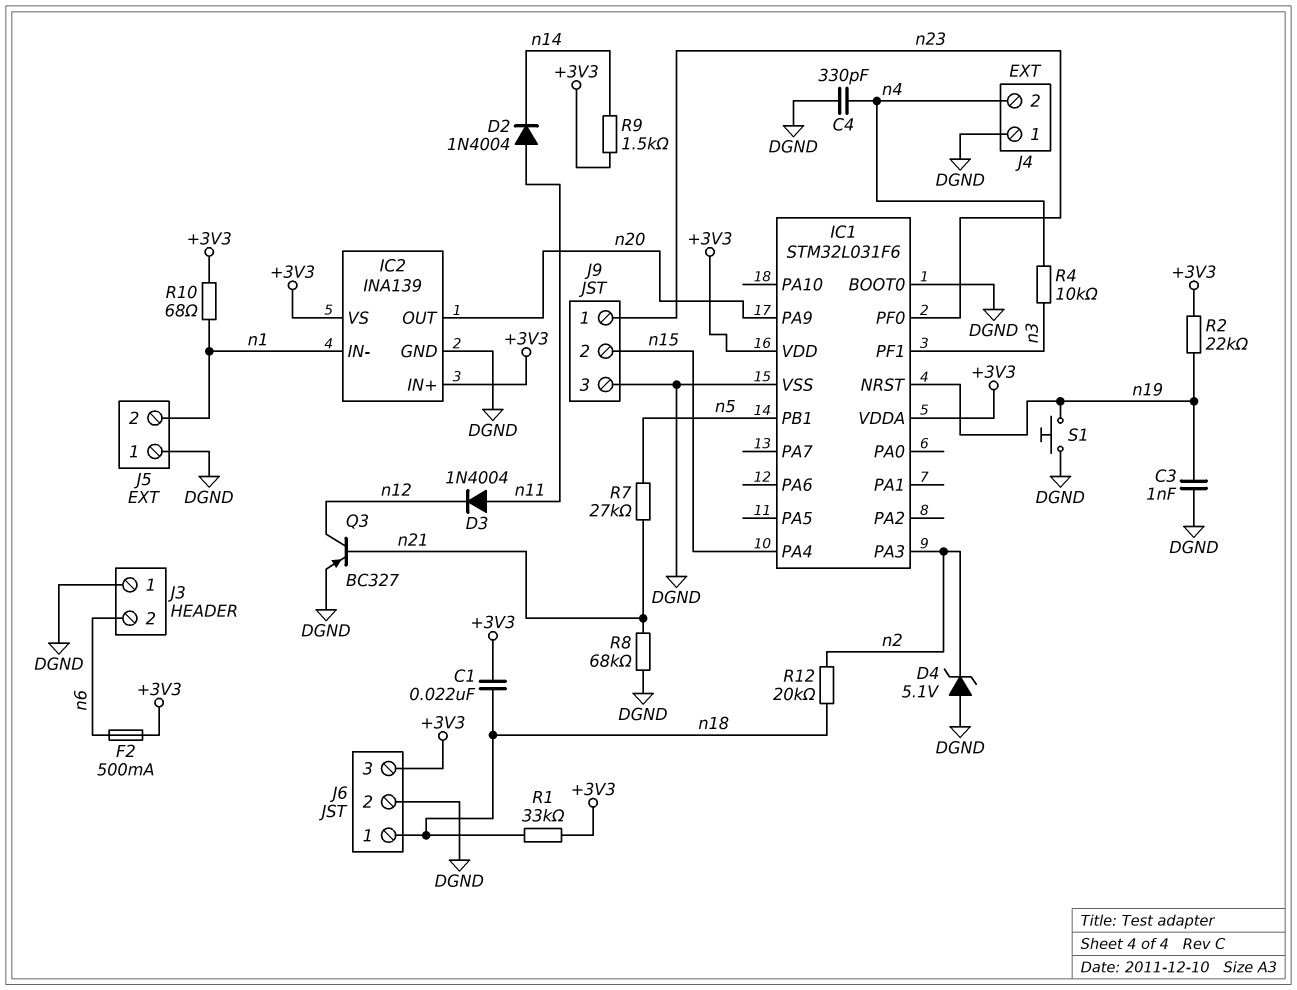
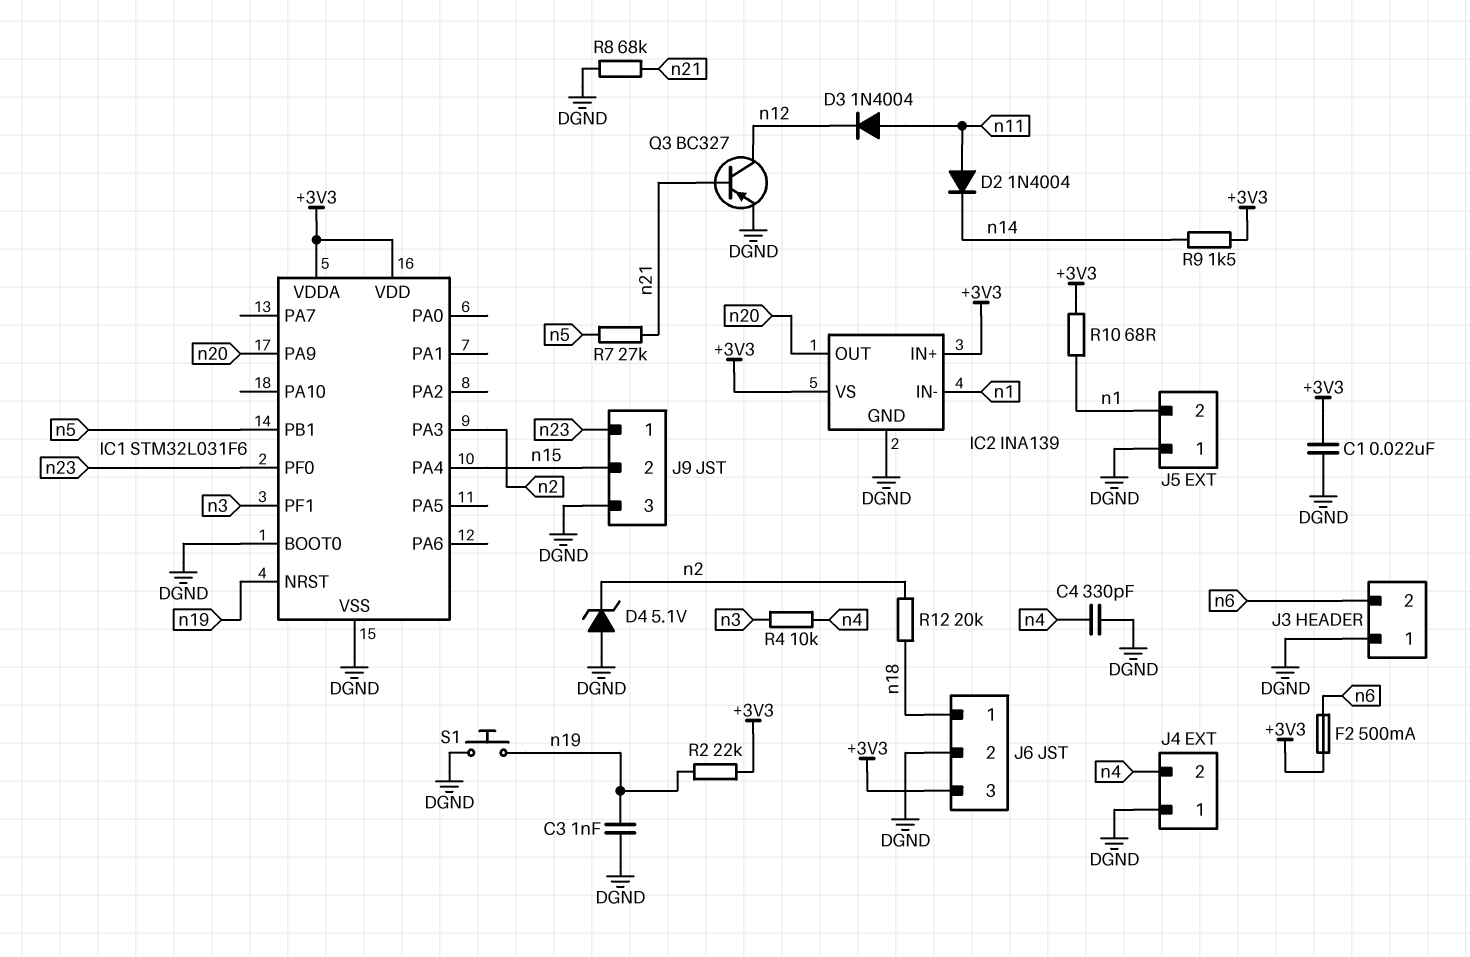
C1: 22nF (+3V3, n18) -> 22nF (+3V3, DGND)
R1: 33k (+3V3, n18) -> none

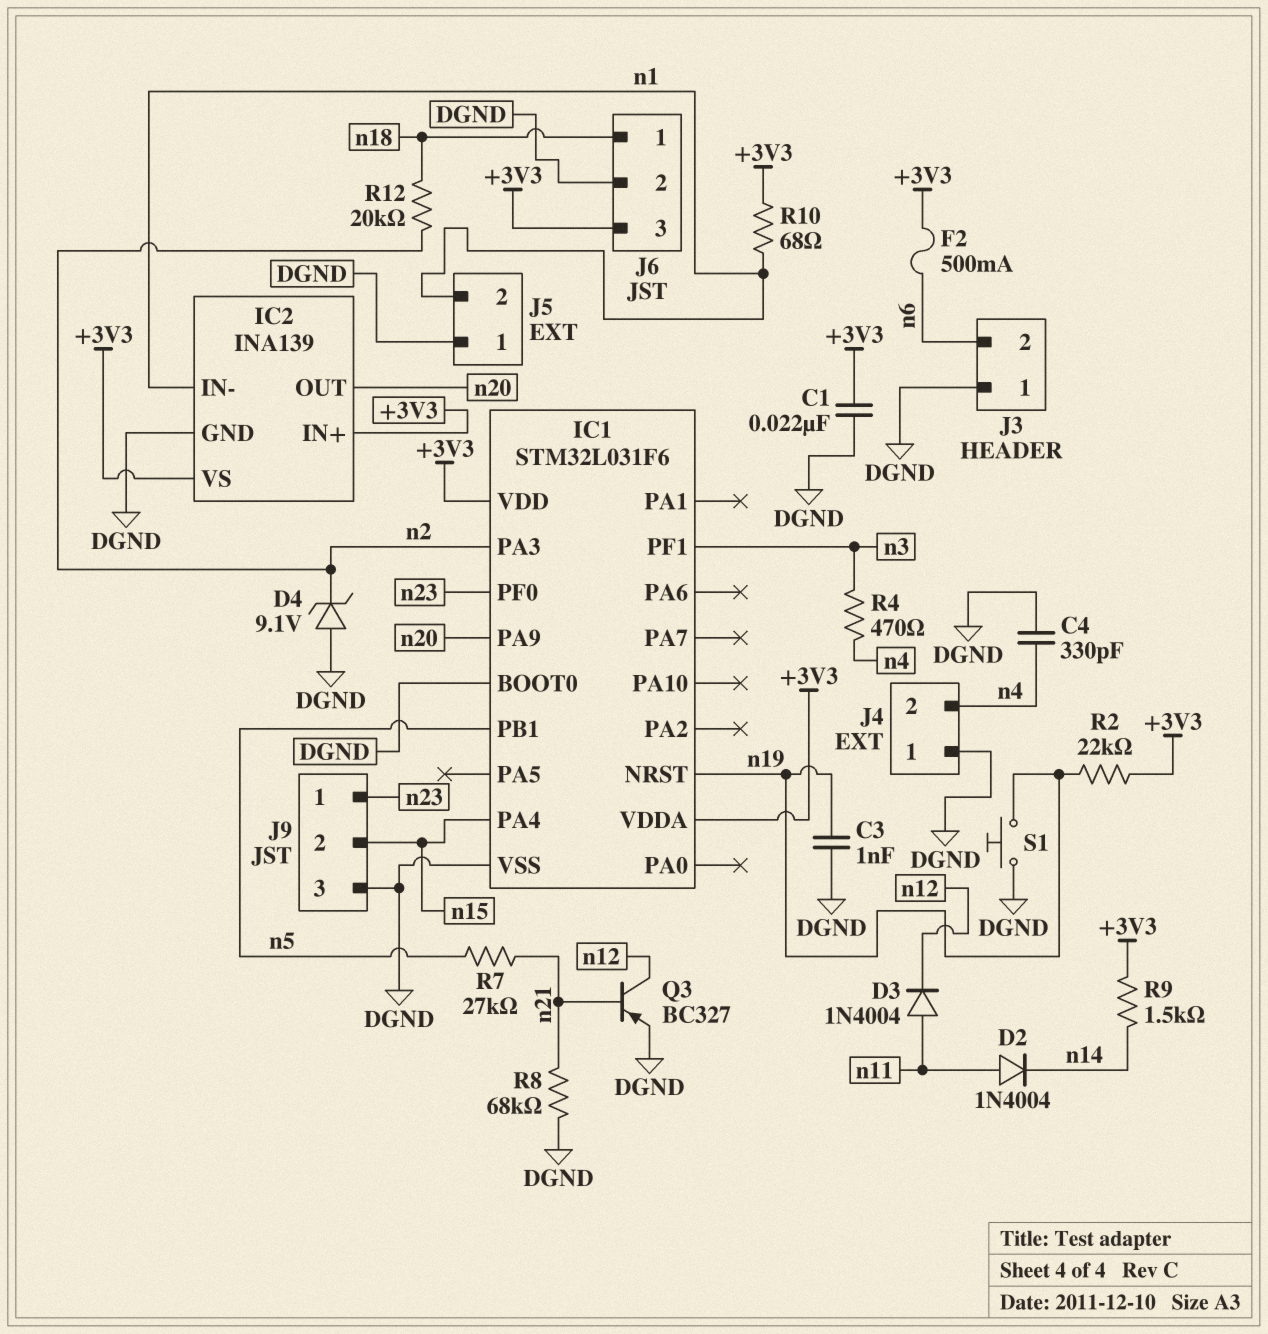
D4: zener 5.1V (A DGND, K n2) -> zener 9.1V (A DGND, K n2)
R4: 10k (n3, n4) -> 470 (n3, n4)

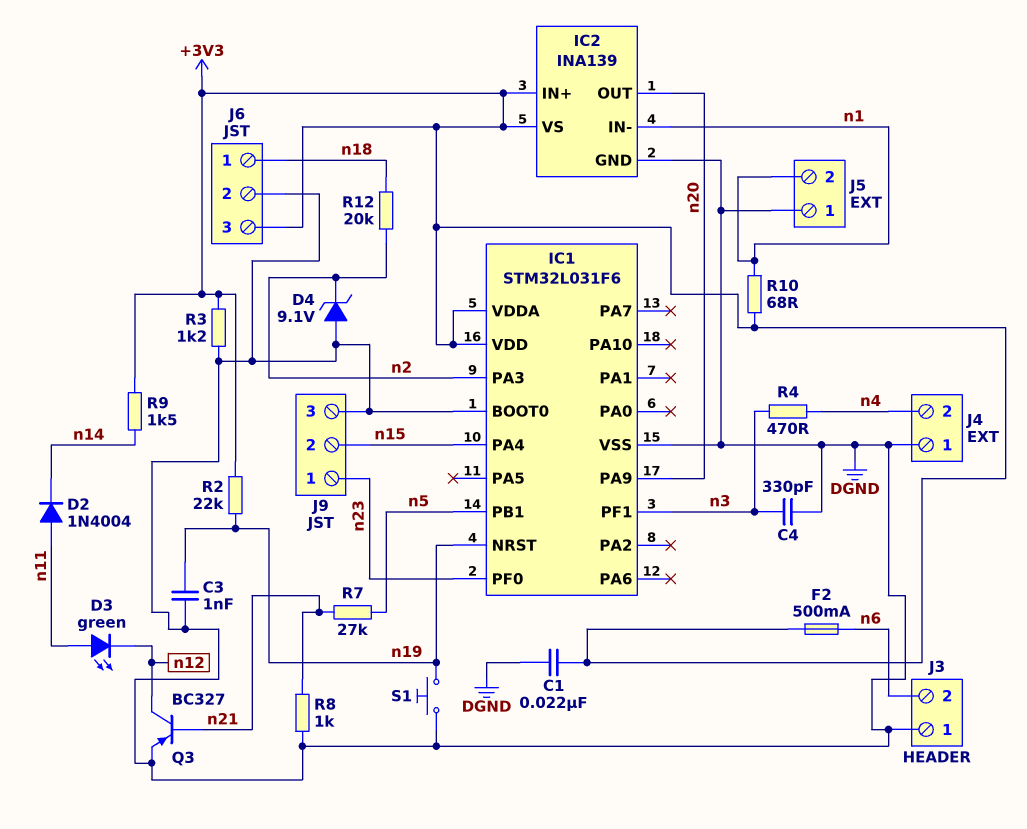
C4: 330pF (DGND, n4) -> 330pF (DGND, n3)
D3: diode 1N4004 (A n11, K n12) -> LED green (A n11, K n12)
R3: none -> 1.2k (+3V3, DGND)
R8: 68k (DGND, n21) -> 1k (DGND, n21)

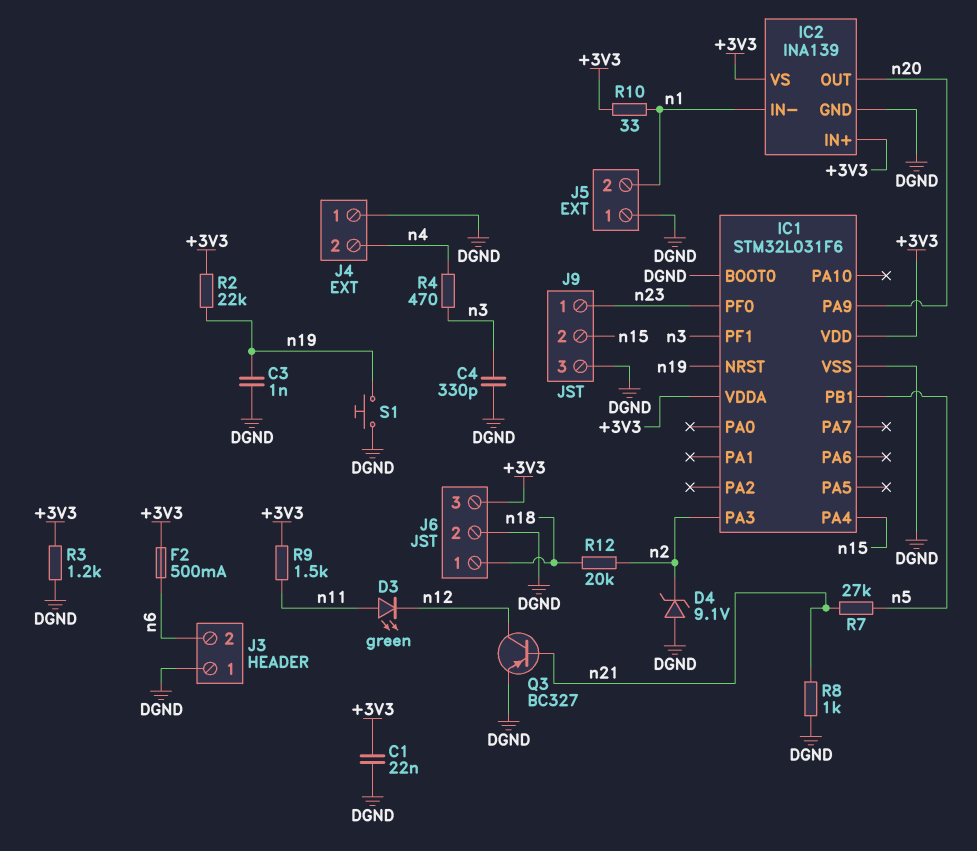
D2: diode 1N4004 (A n11, K n14) -> none
R9: 1.5k (+3V3, n14) -> 1.5k (+3V3, n11)
R10: 68 (+3V3, n1) -> 33 (+3V3, n1)

